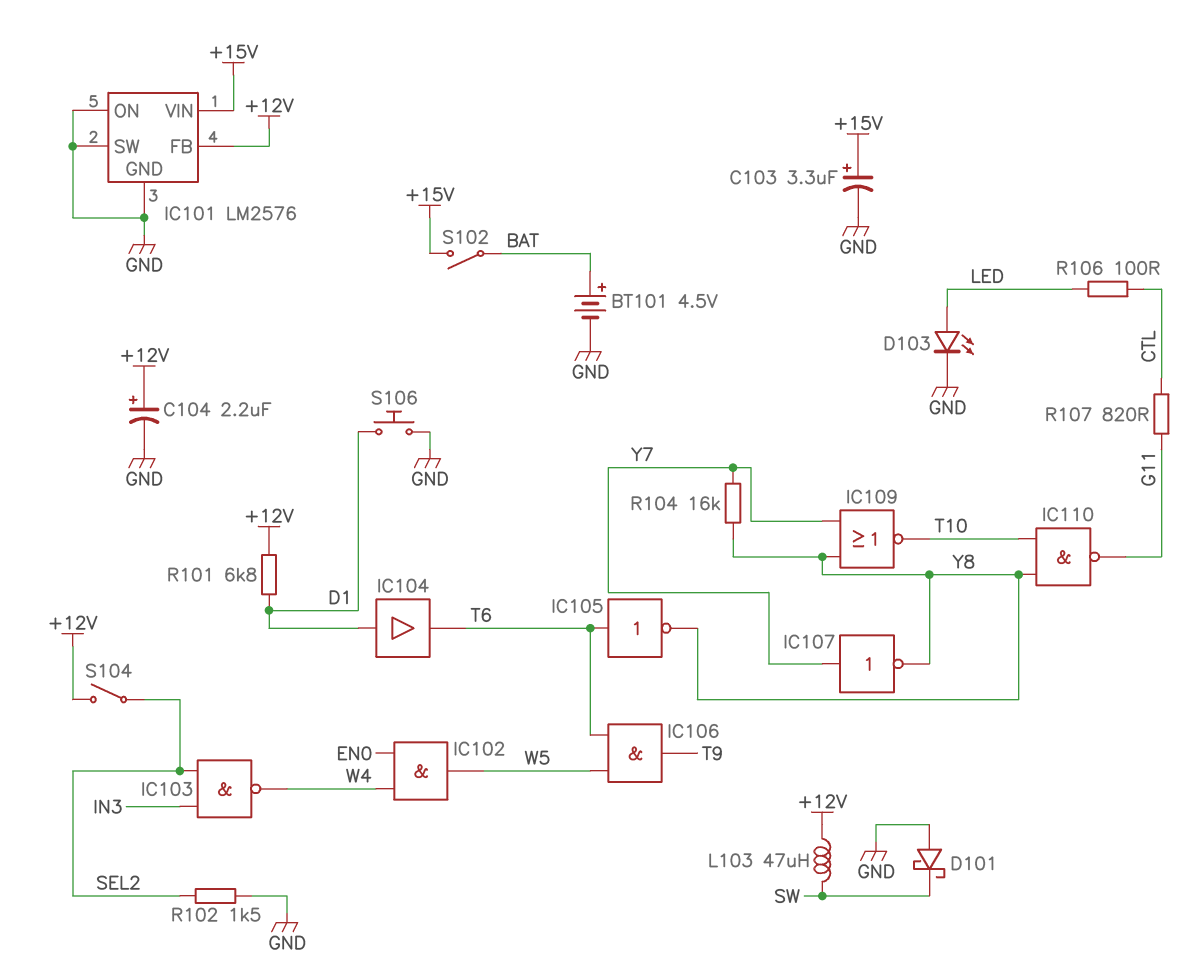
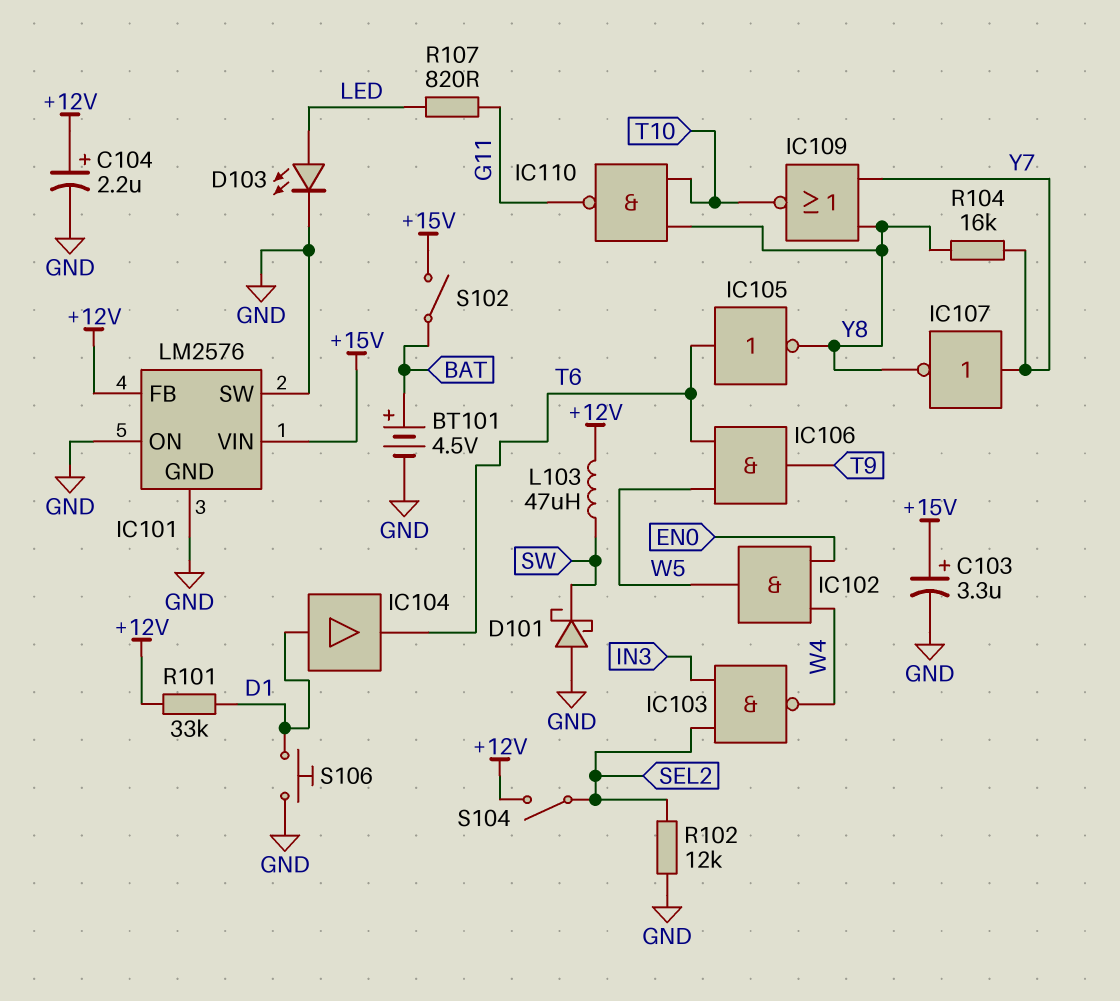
R101: 6.8k (+12V, D1) -> 33k (+12V, D1)
R102: 1.5k (GND, SEL2) -> 12k (GND, SEL2)
R106: 100 (CTL, LED) -> none
R107: 820 (CTL, G11) -> 820 (G11, LED)

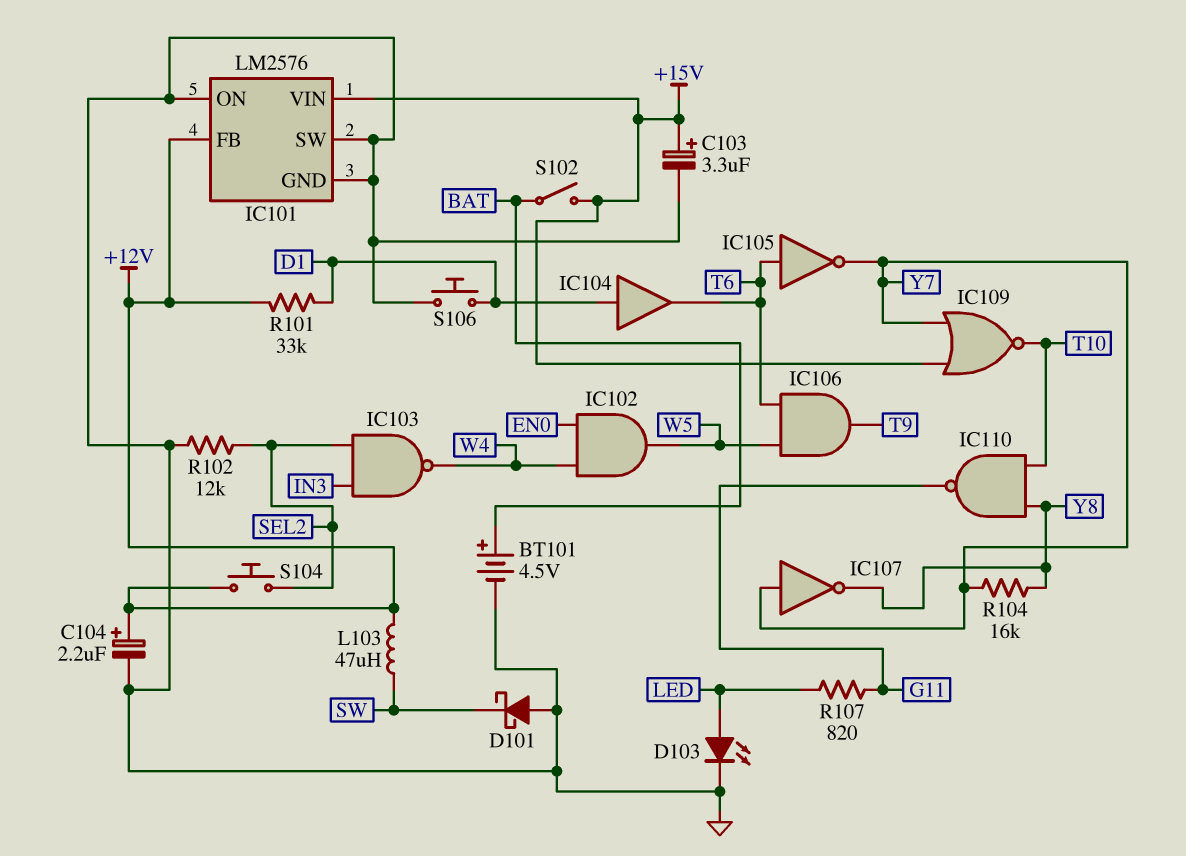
IC105: NOT (in T6, out Y8) -> NOT (in T6, out Y7)
IC109: NOR (in Y7, in Y8, out T10) -> NOR (in +15V, in Y7, out T10)
S104: switch (+12V, SEL2) -> button (+12V, SEL2)

